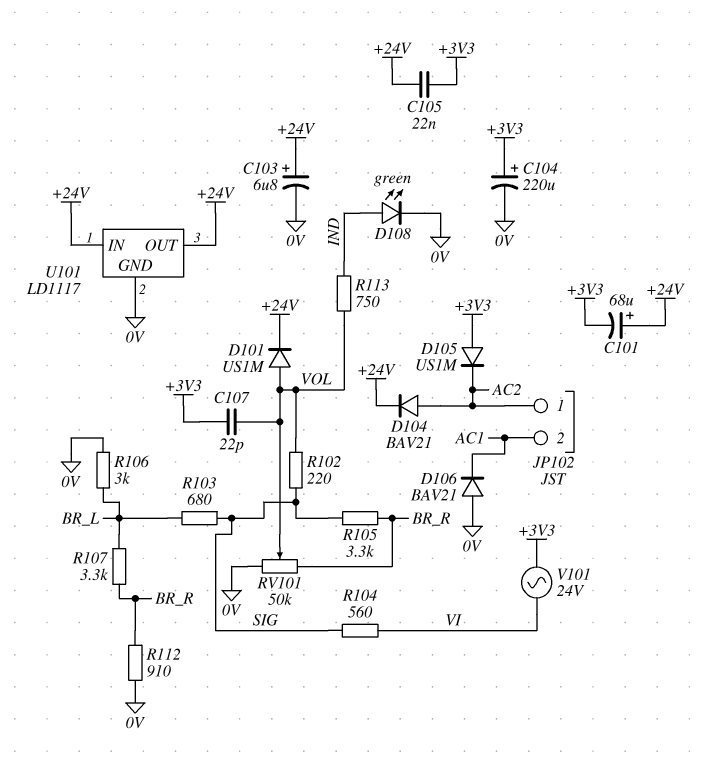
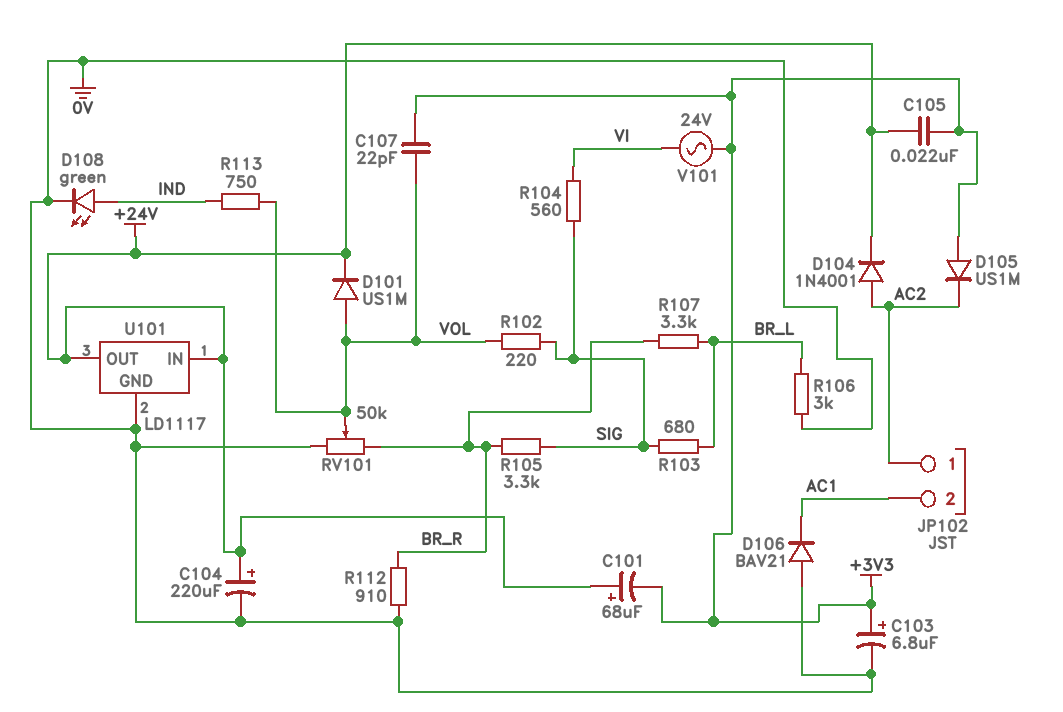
C103: 6.8uF (plus +24V, minus 0V) -> 6.8uF (plus +3V3, minus 0V)
C104: 220uF (plus +3V3, minus 0V) -> 220uF (plus +24V, minus 0V)
D104: diode BAV21 (A AC2, K +24V) -> diode 1N4001 (A AC2, K +24V)

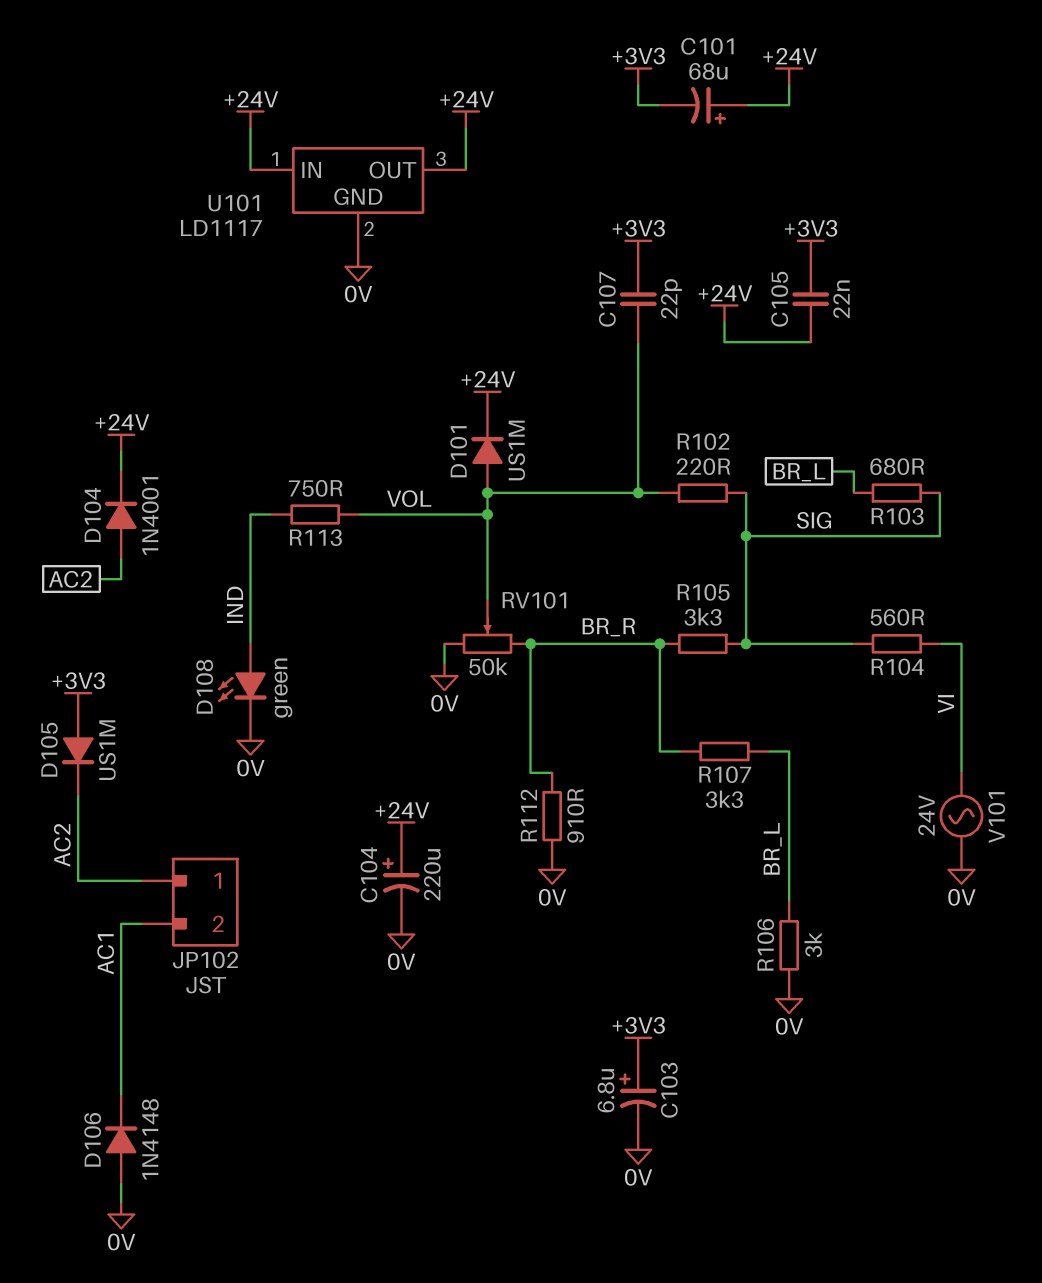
D106: diode BAV21 (A 0V, K AC1) -> diode 1N4148 (A 0V, K AC1)
V101: AC 24V (+3V3, VI) -> AC 24V (0V, VI)

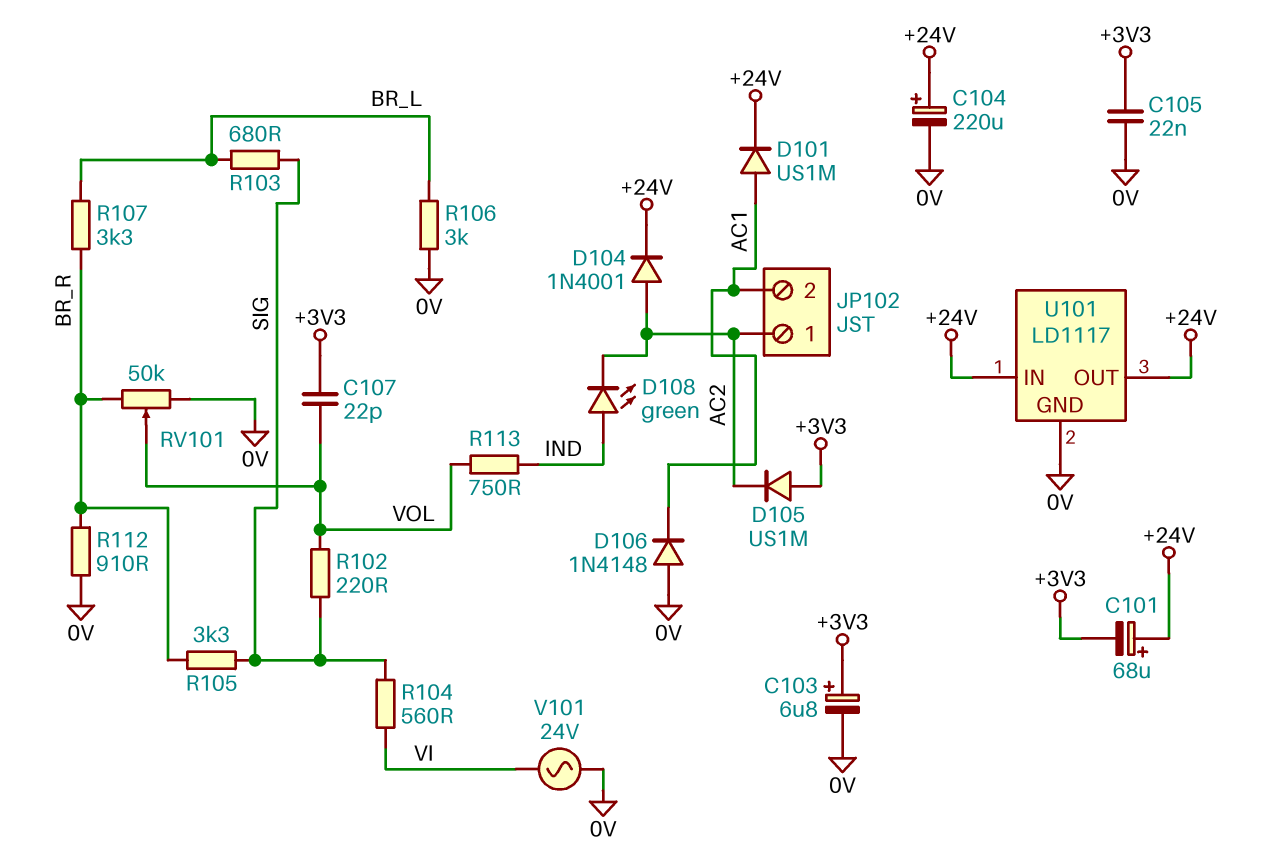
C105: 22nF (+3V3, +24V) -> 22nF (+3V3, 0V)
D101: diode US1M (A VOL, K +24V) -> diode US1M (A AC1, K +24V)
D108: LED green (A IND, K 0V) -> LED green (A IND, K AC2)

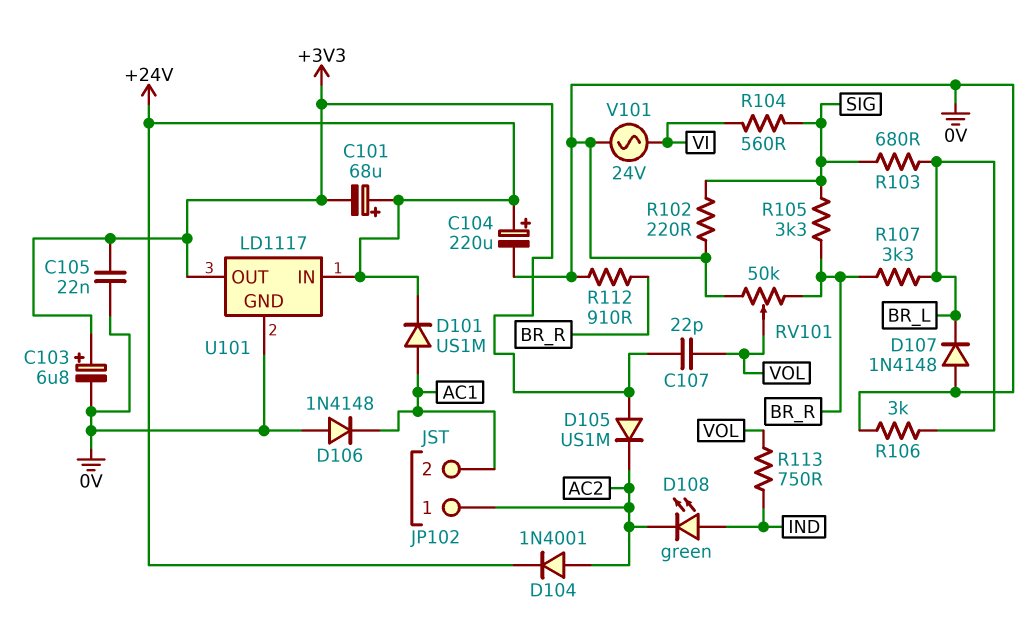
D107: none -> diode 1N4148 (A 0V, K BR_L)
R102: 220 (SIG, VOL) -> 220 (0V, SIG)
U101 pin OUT: +24V -> +3V3

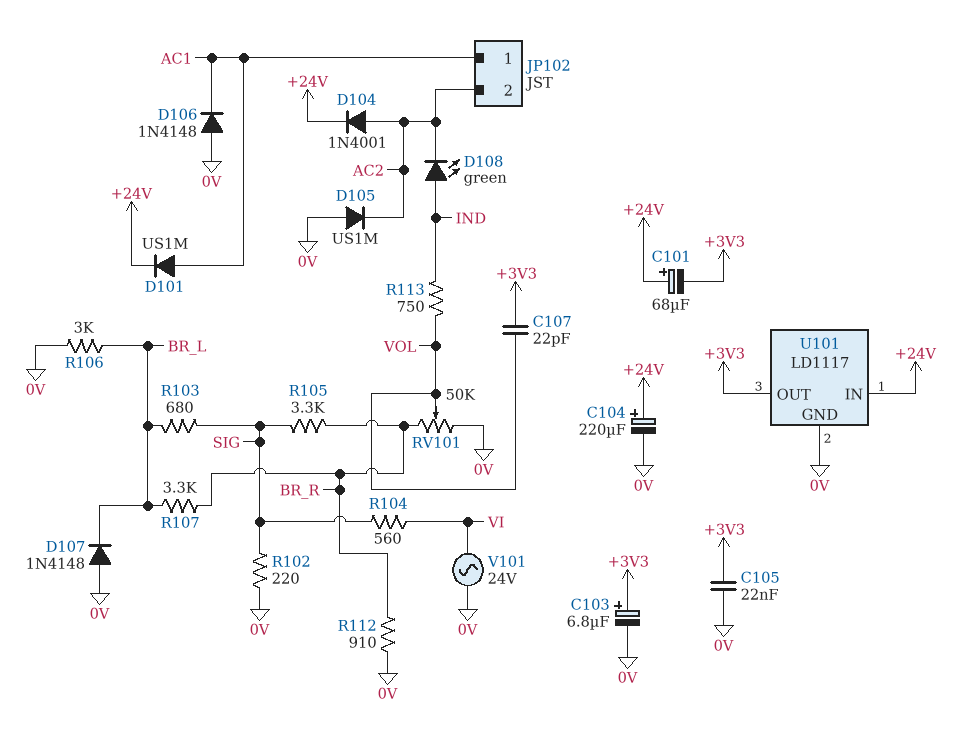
D105: diode US1M (A +3V3, K AC2) -> diode US1M (A 0V, K AC2)
JP102 pin 1: AC2 -> AC1
JP102 pin 2: AC1 -> AC2

